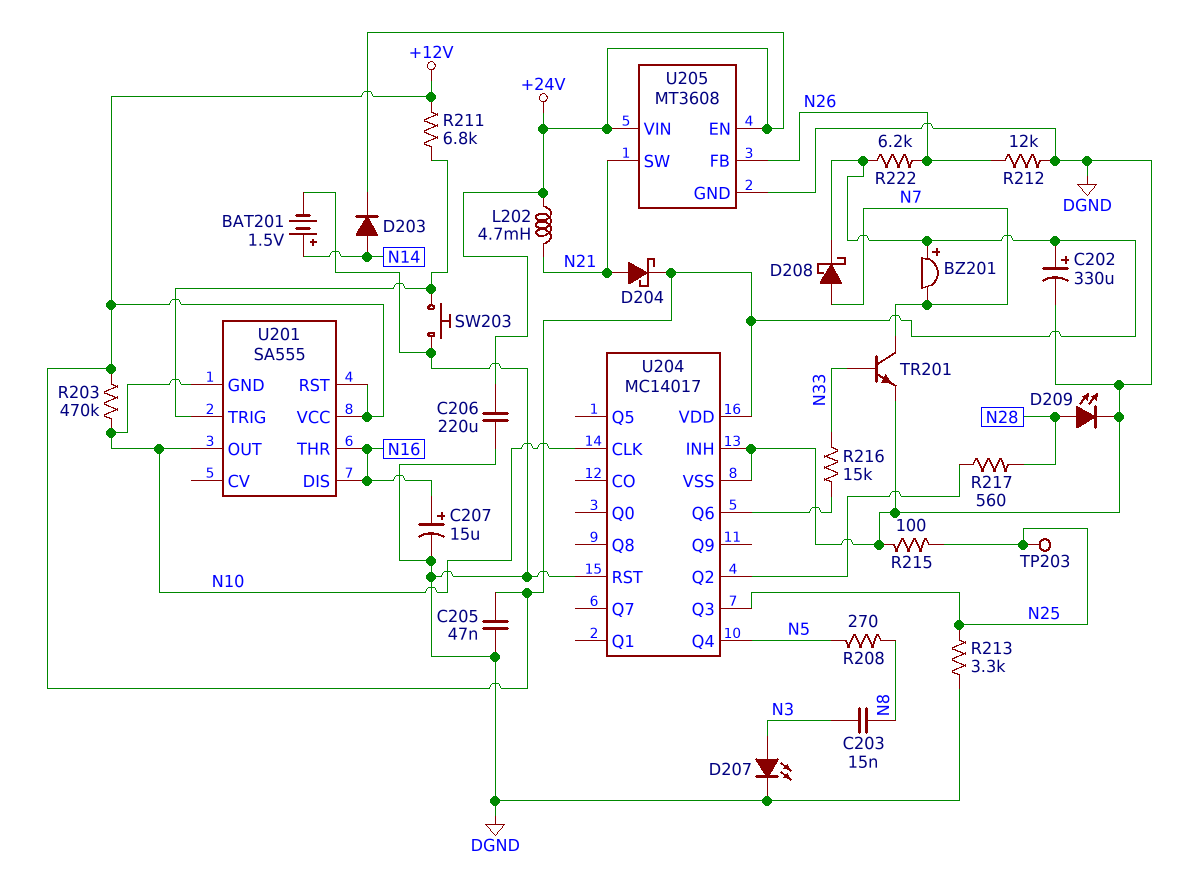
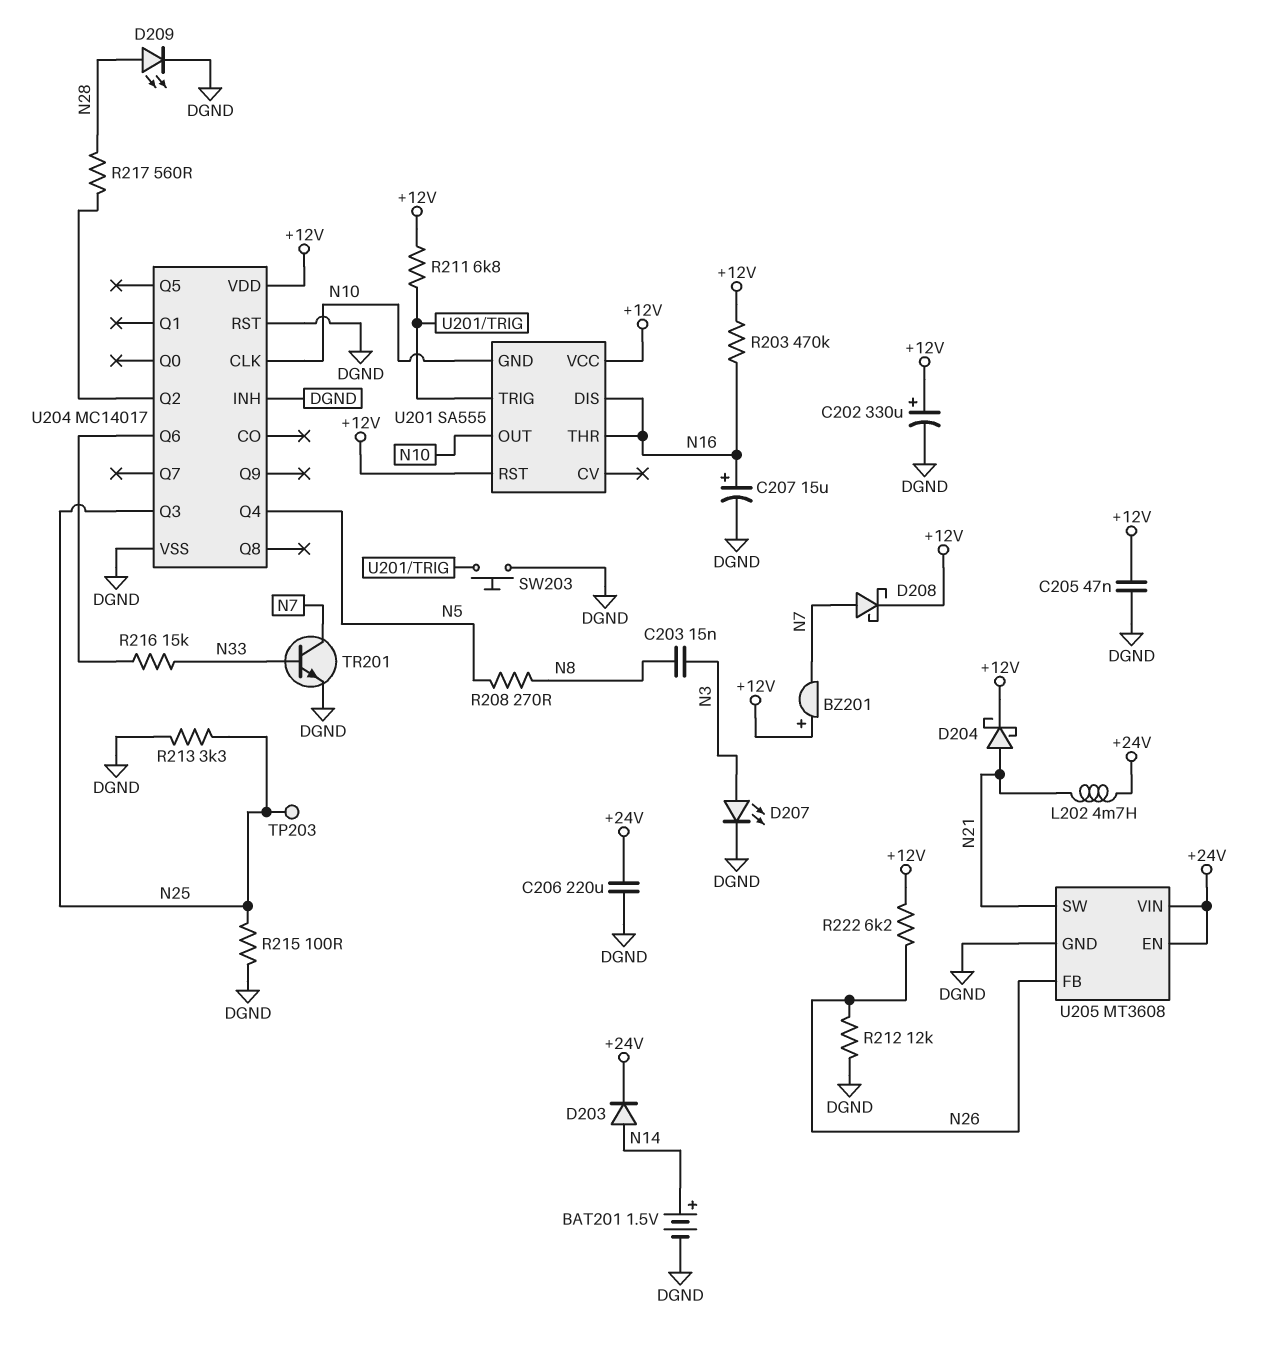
R203: 470k (+12V, N10) -> 470k (+12V, N16)

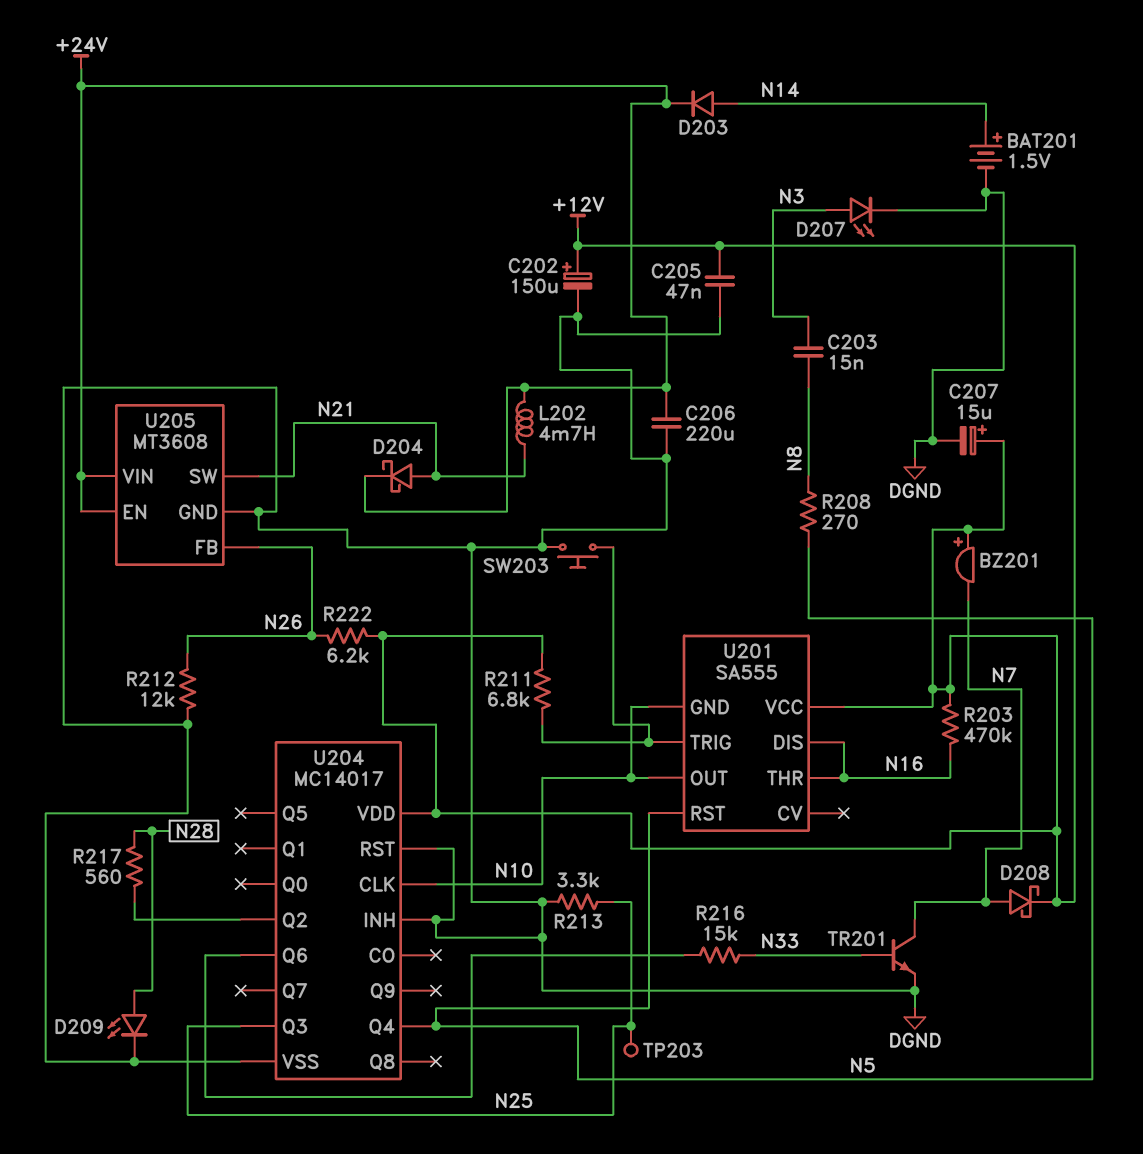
C202: 330uF (plus +12V, minus DGND) -> 150uF (plus +12V, minus DGND)
C207: 15uF (plus N16, minus DGND) -> 15uF (plus +12V, minus DGND)
D204: schottky (A N21, K +12V) -> schottky (A N21, K +24V)
R215: 100 (DGND, N25) -> none
U201 pin RST: +12V -> N5

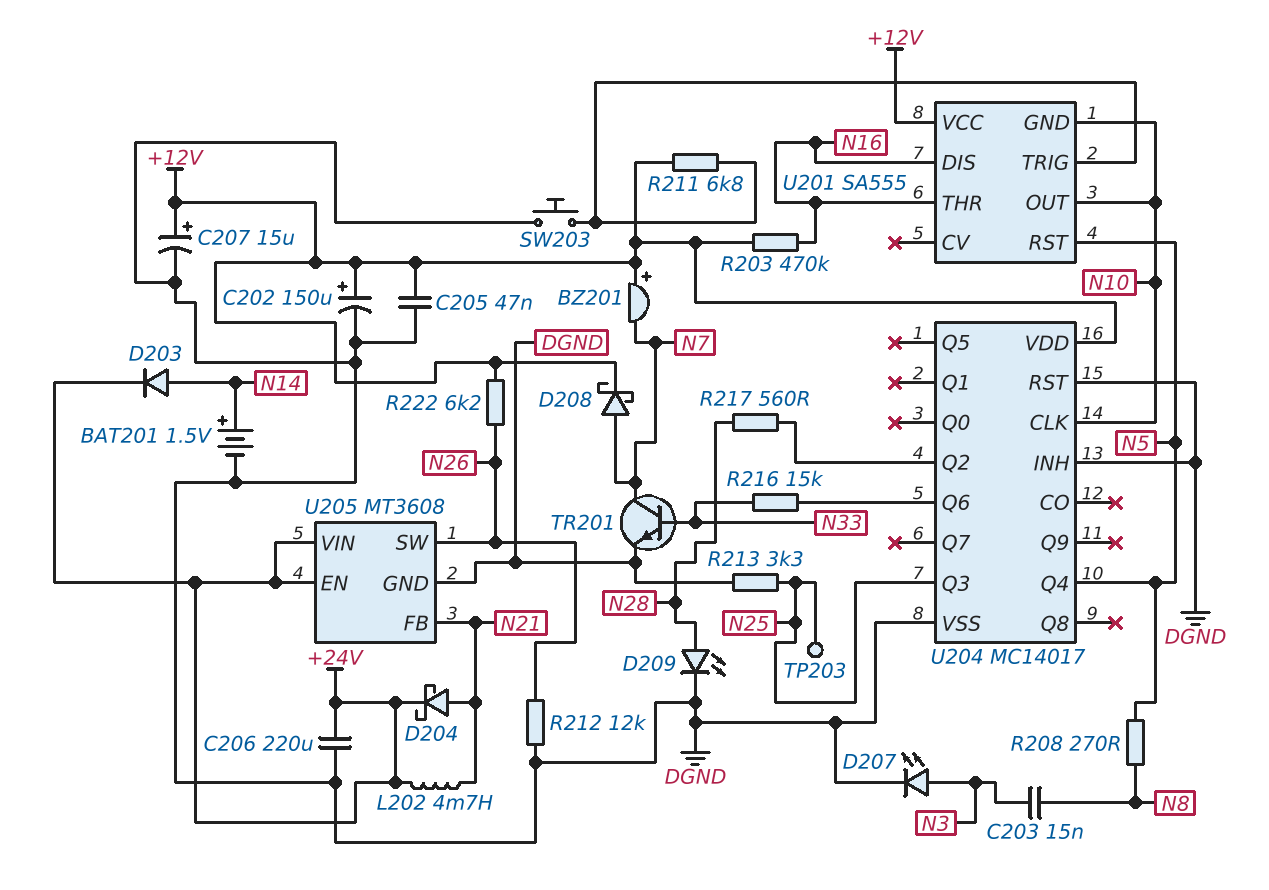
U205 pin FB: N26 -> N21
U205 pin SW: N21 -> N26

